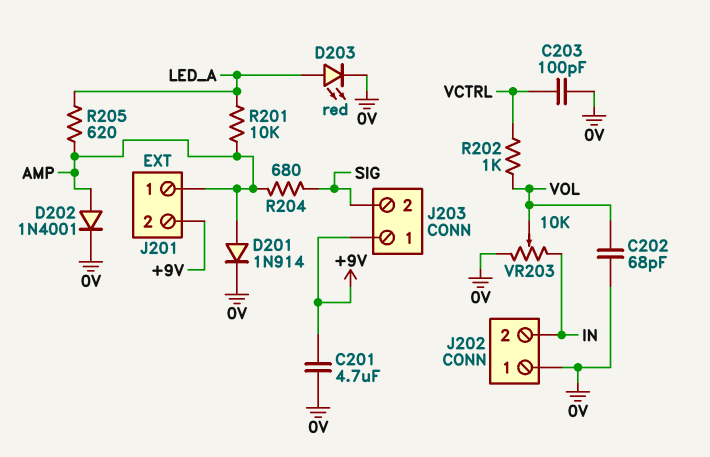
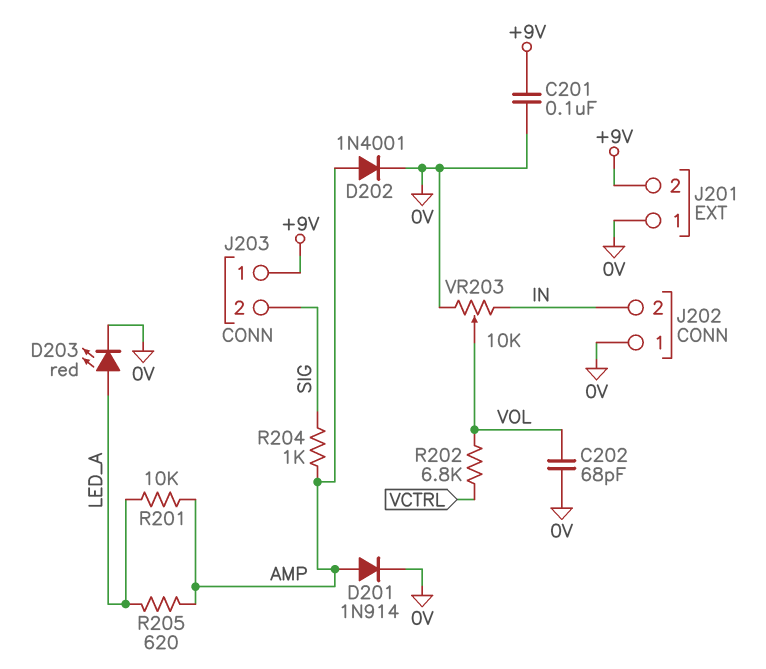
C201: 4.7uF (+9V, 0V) -> 100nF (+9V, 0V)
C203: 100pF (0V, VCTRL) -> none
J201 pin 1: AMP -> 0V
R202: 1k (VCTRL, VOL) -> 6.8k (VCTRL, VOL)
R204: 680 (AMP, SIG) -> 1k (AMP, SIG)

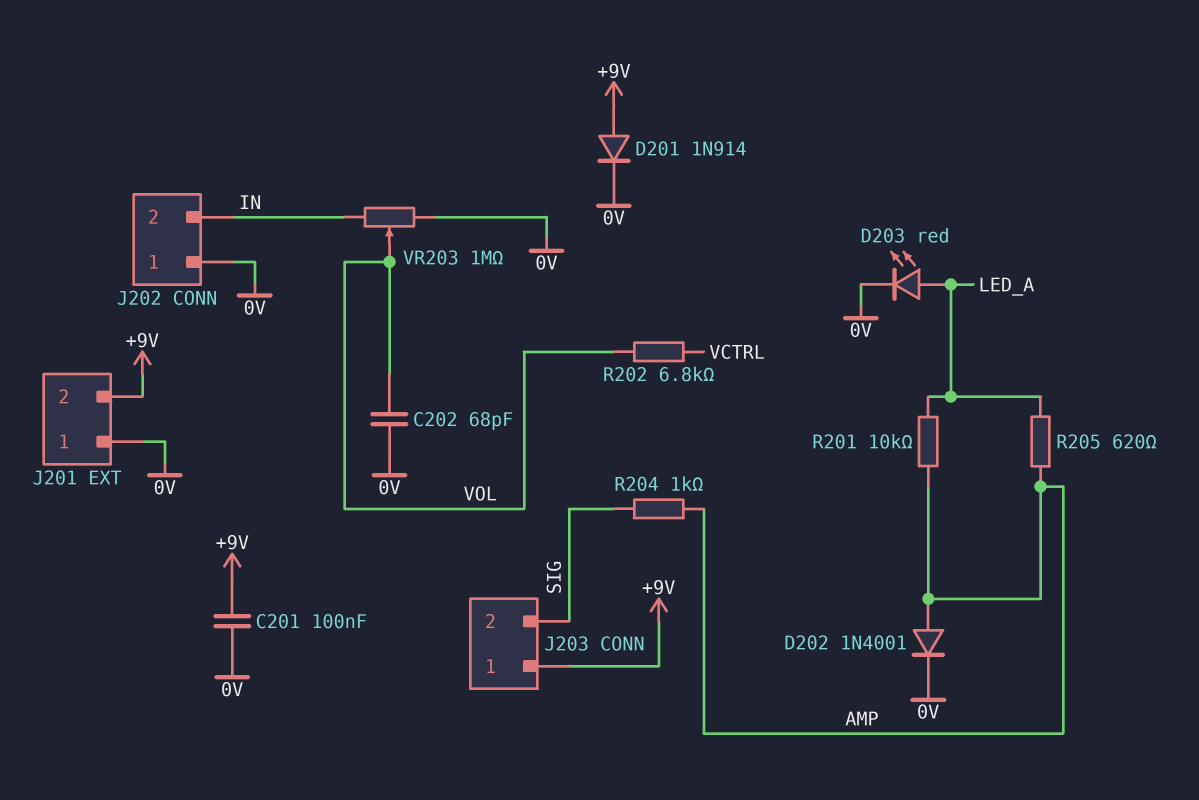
D201: diode 1N914 (A AMP, K 0V) -> diode 1N914 (A +9V, K 0V)
VR203: 10k (0V, IN, wiper VOL) -> 1M (0V, IN, wiper VOL)

